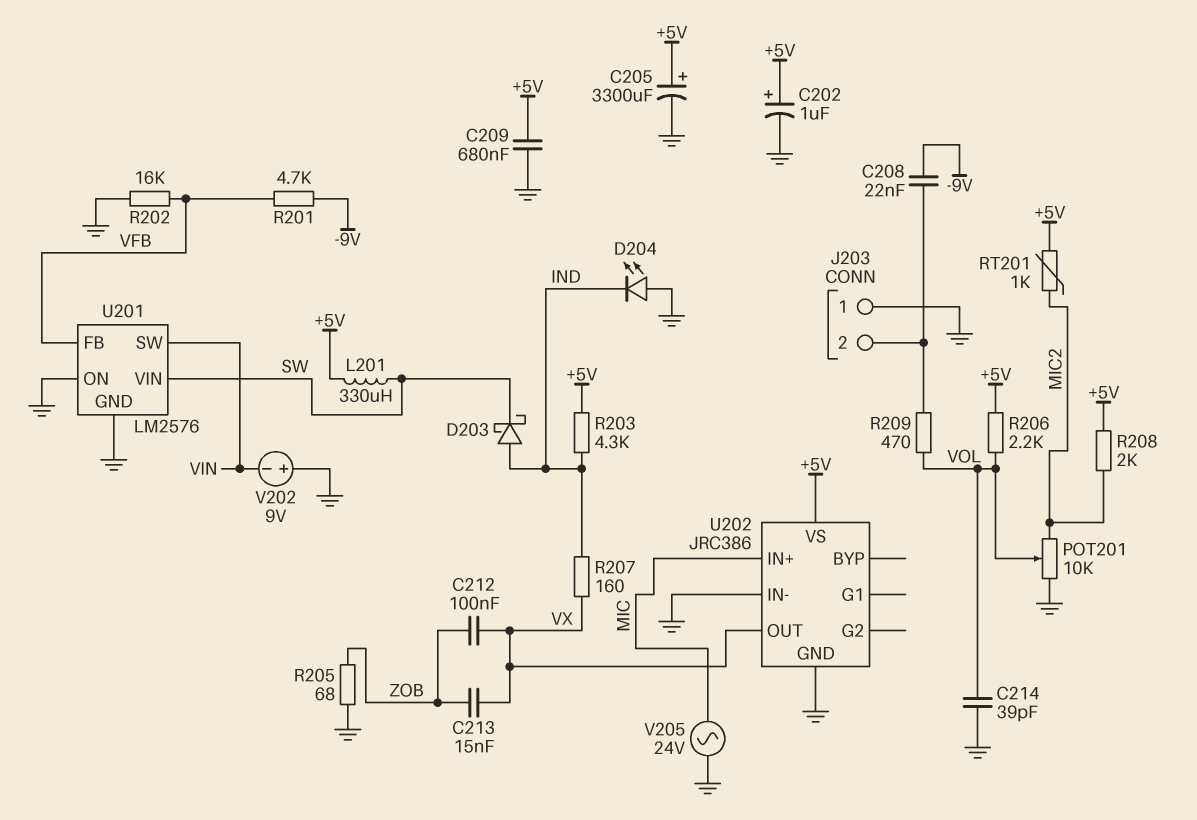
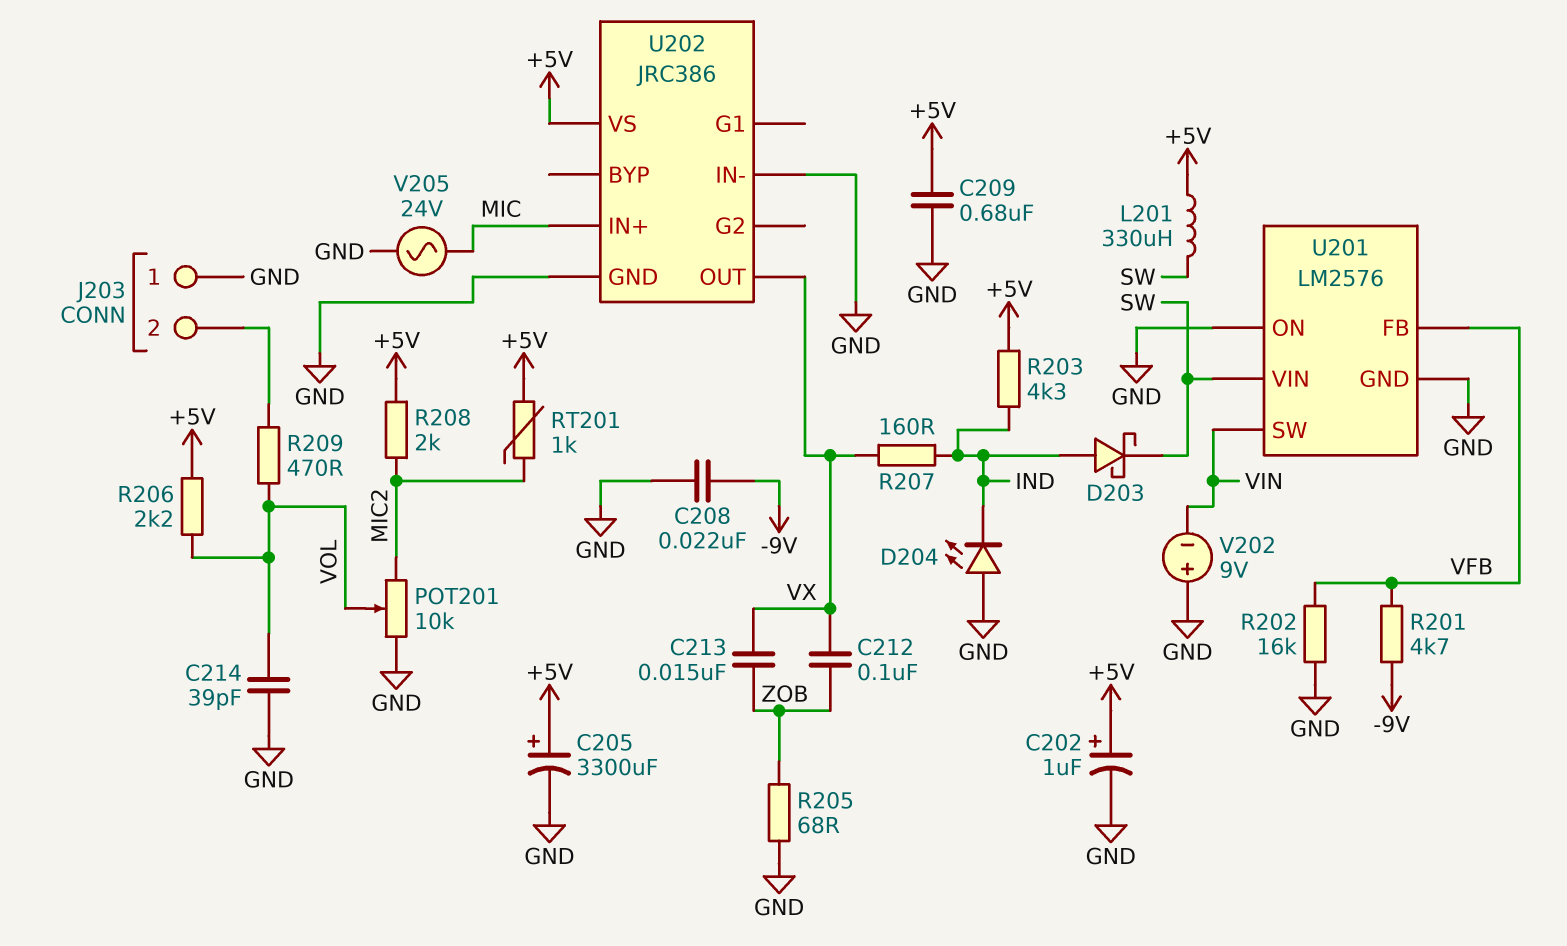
C208: 22nF (-9V, J203/2) -> 22nF (-9V, GND)

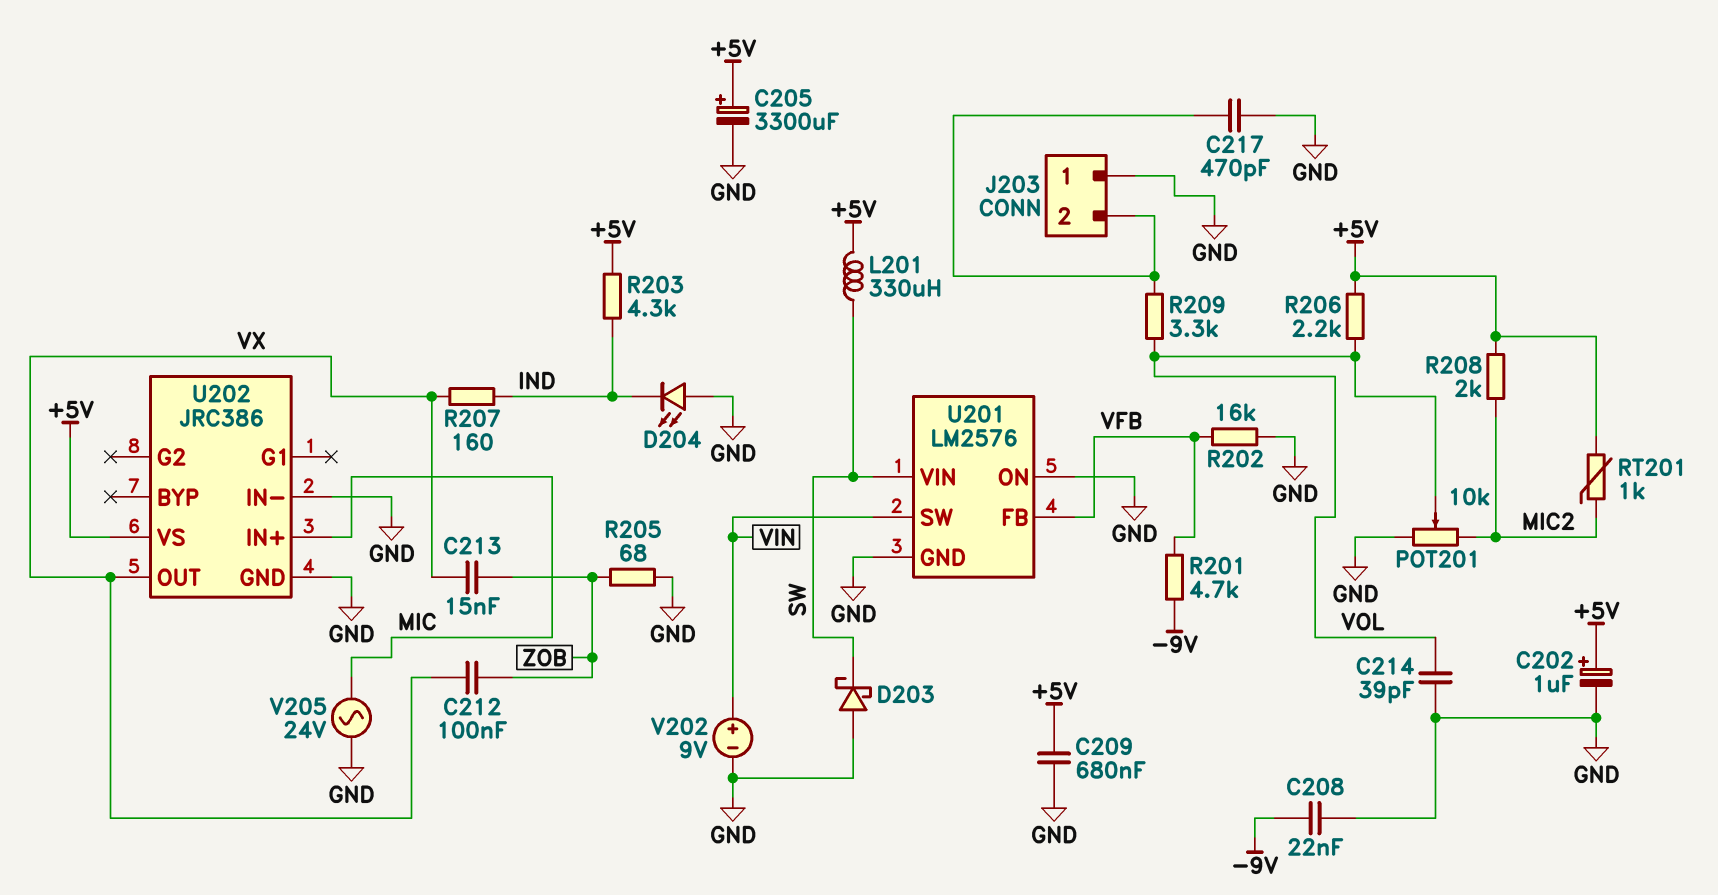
C217: none -> 470pF (GND, J203/2)
D203: schottky (A IND, K SW) -> schottky (A GND, K SW)
R209: 470 (J203/2, VOL) -> 3.3k (J203/2, VOL)
V202: 9V (plus GND, minus VIN) -> 9V (plus VIN, minus GND)

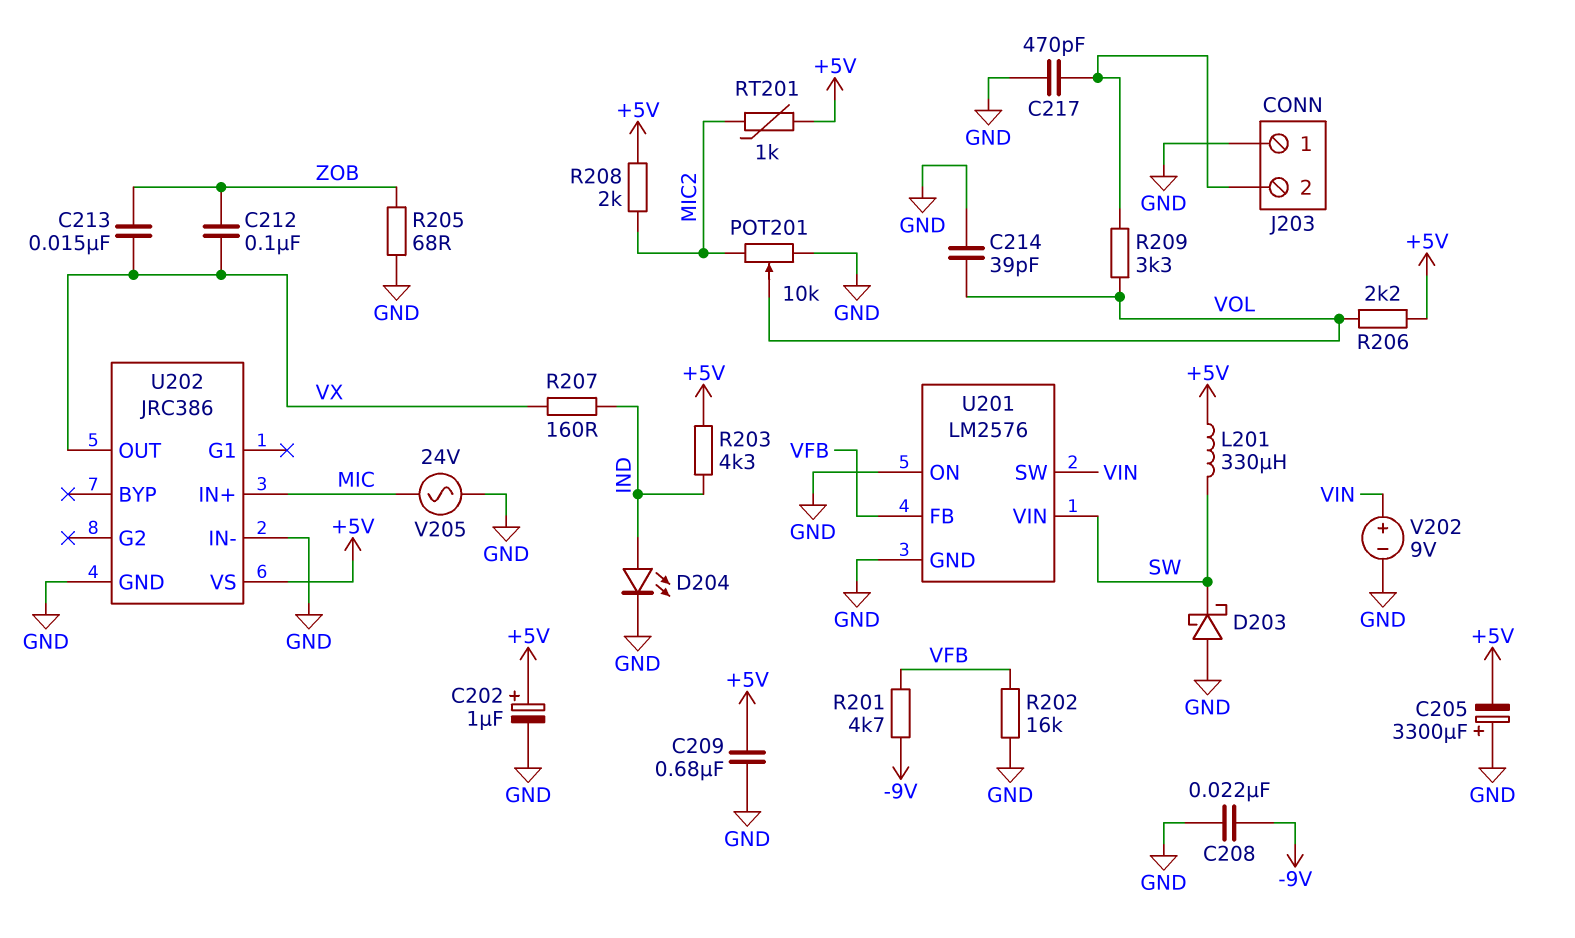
C205: 3300uF (plus +5V, minus GND) -> 3300uF (plus GND, minus +5V)
D204: LED (A GND, K IND) -> LED (A IND, K GND)

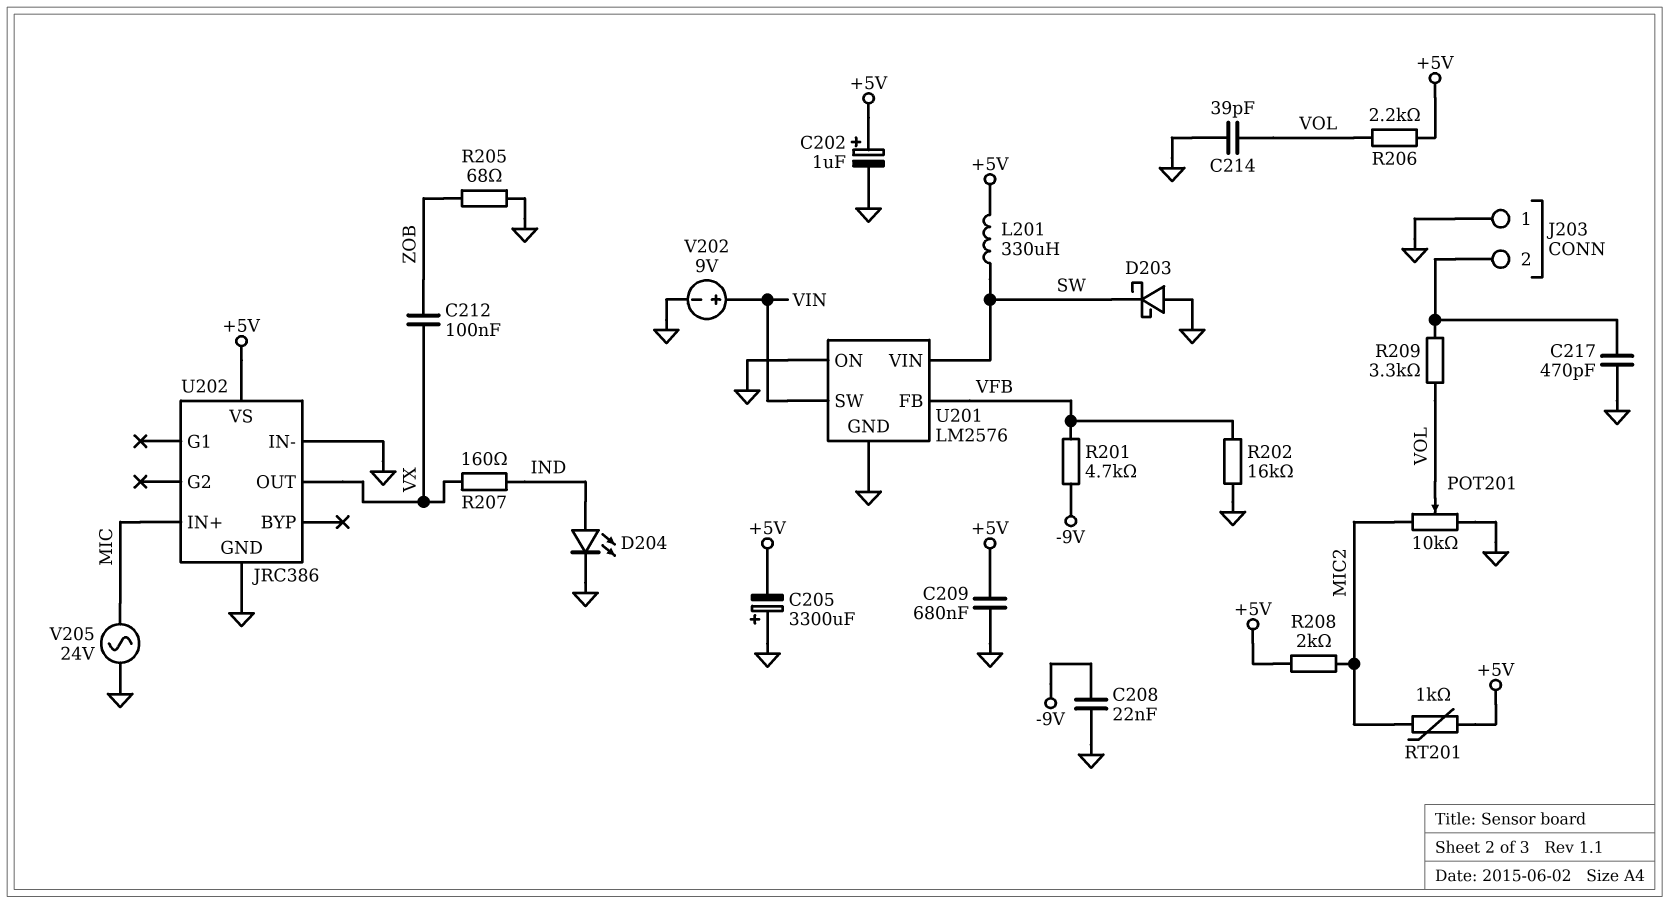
C213: 15nF (VX, ZOB) -> none
R203: 4.3k (+5V, IND) -> none

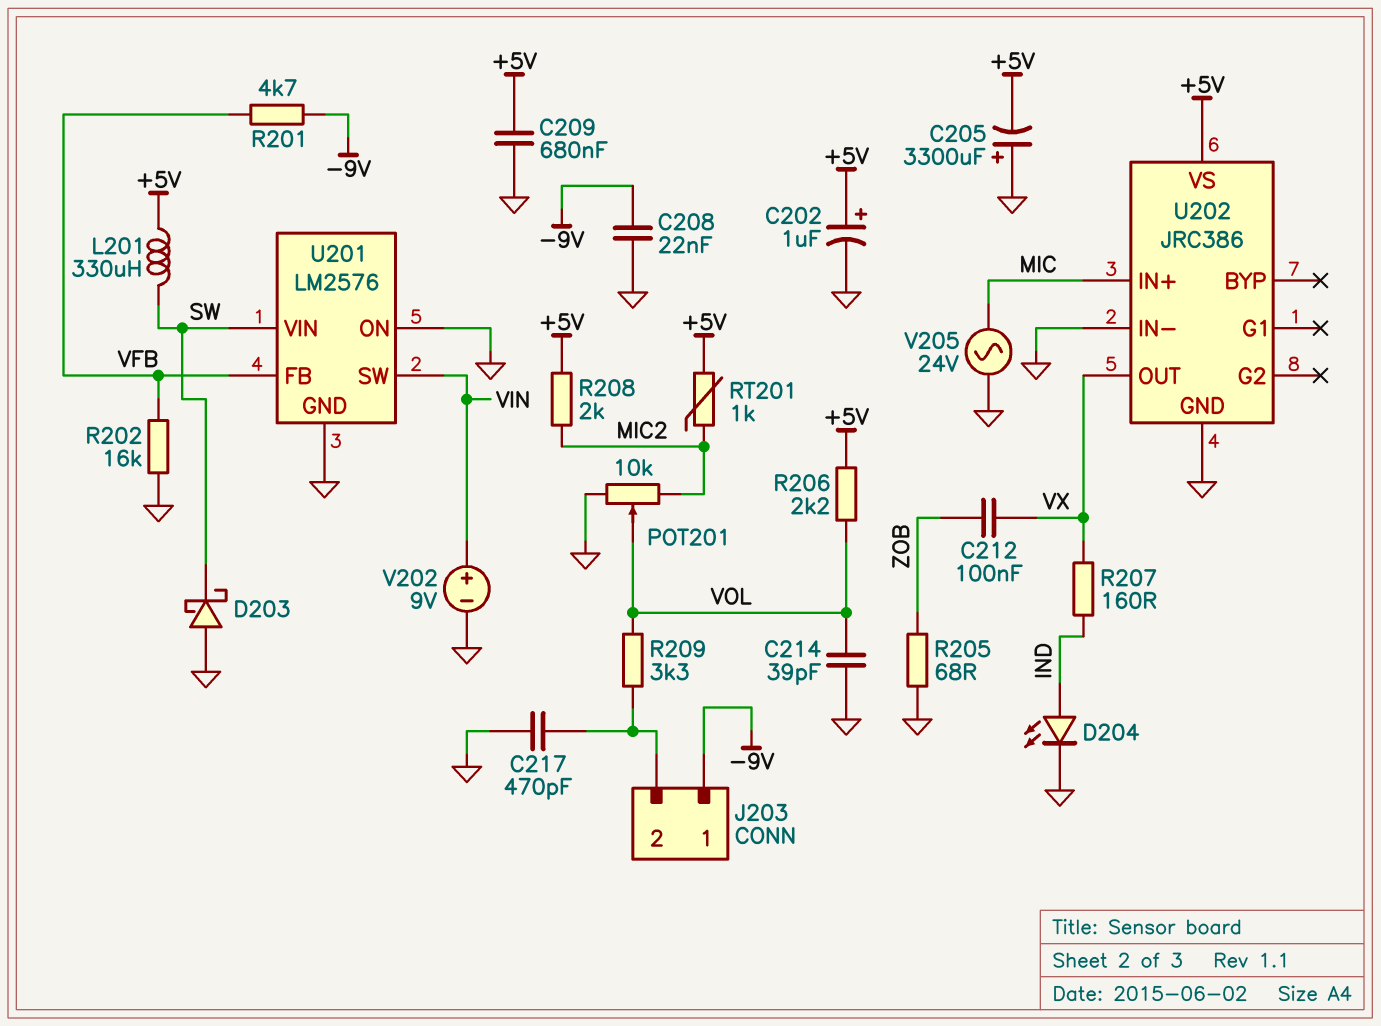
J203 pin 1: GND -> -9V

